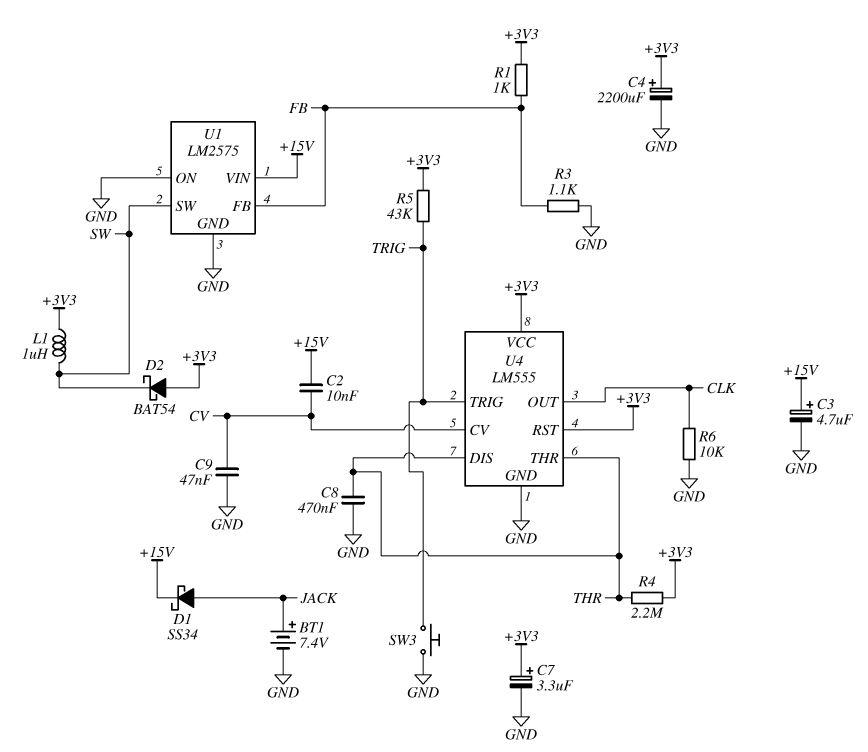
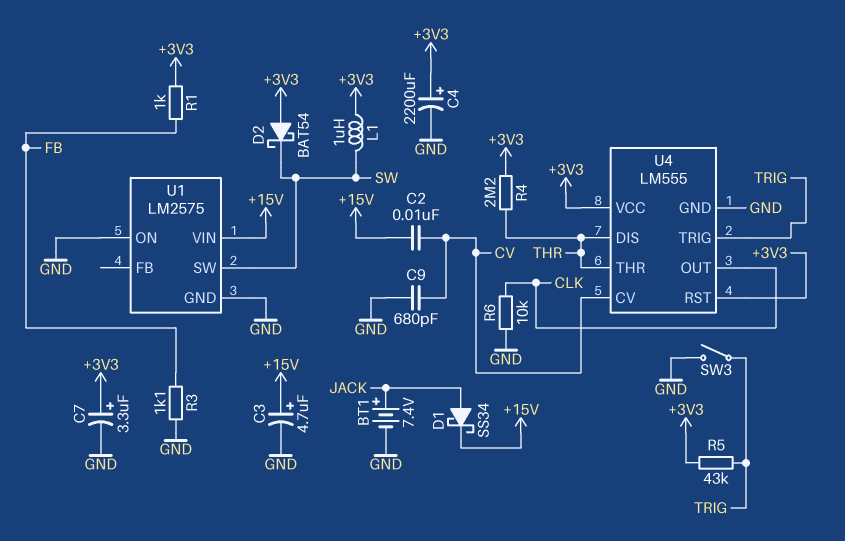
C8: 470nF (GND, THR) -> none
C9: 47nF (CV, GND) -> 680pF (CV, GND)
SW3: button (GND, TRIG) -> switch (GND, TRIG)
U1 pin FB: FB -> none

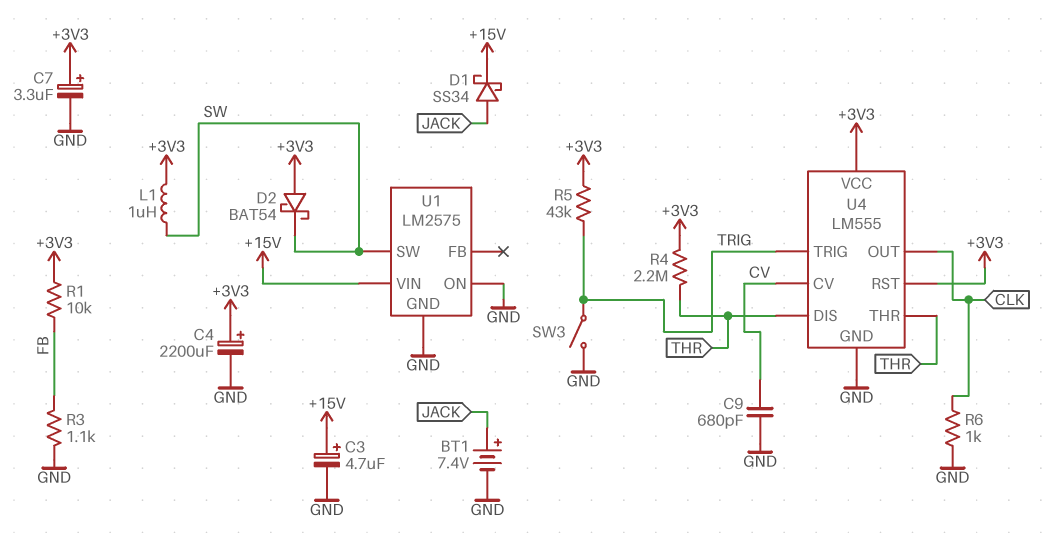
C2: 10nF (+15V, CV) -> none
R1: 1k (+3V3, FB) -> 10k (+3V3, FB)
R6: 10k (CLK, GND) -> 1k (CLK, GND)

